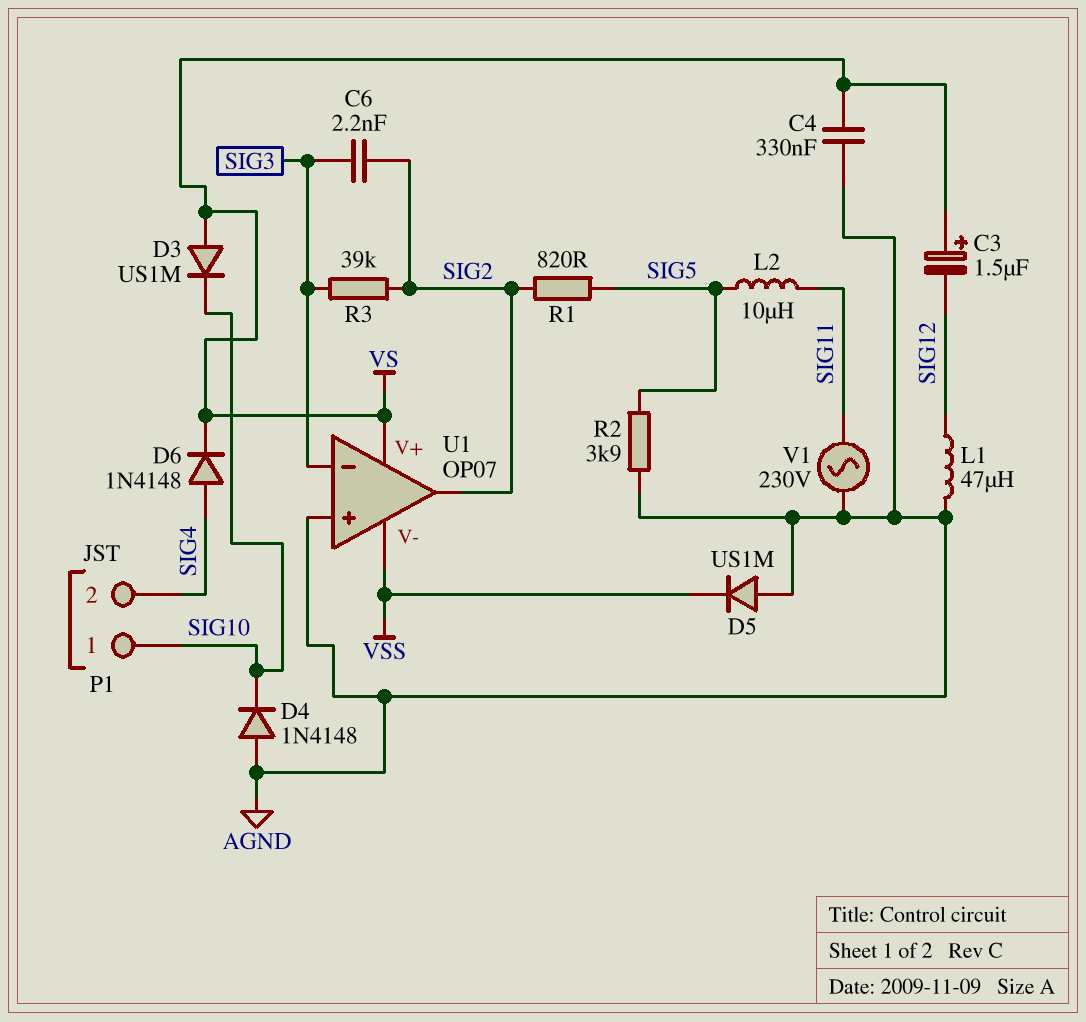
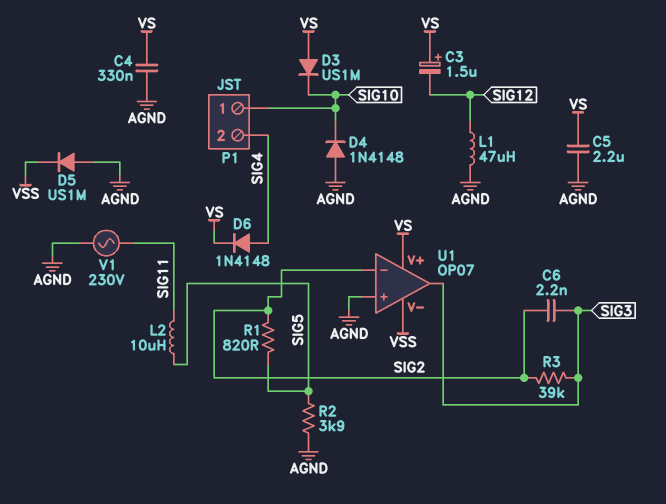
C5: none -> 2.2uF (AGND, VS)
U1 pin in-: SIG3 -> SIG2
U1 pin out: SIG2 -> SIG3

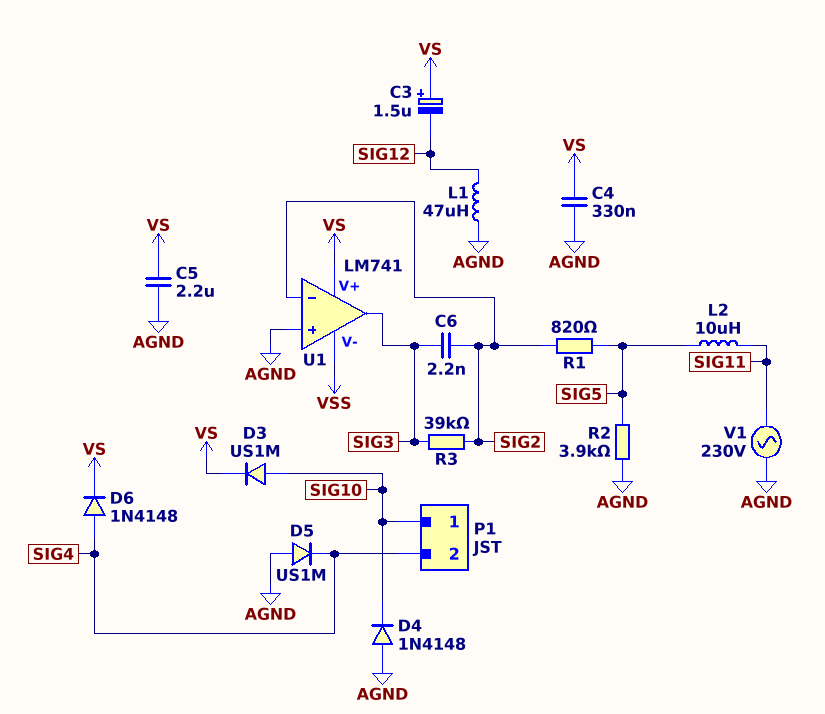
D3: diode US1M (A VS, K SIG10) -> diode US1M (A SIG10, K VS)
D5: diode US1M (A AGND, K VSS) -> diode US1M (A AGND, K SIG4)
U1: OP07 -> LM741

